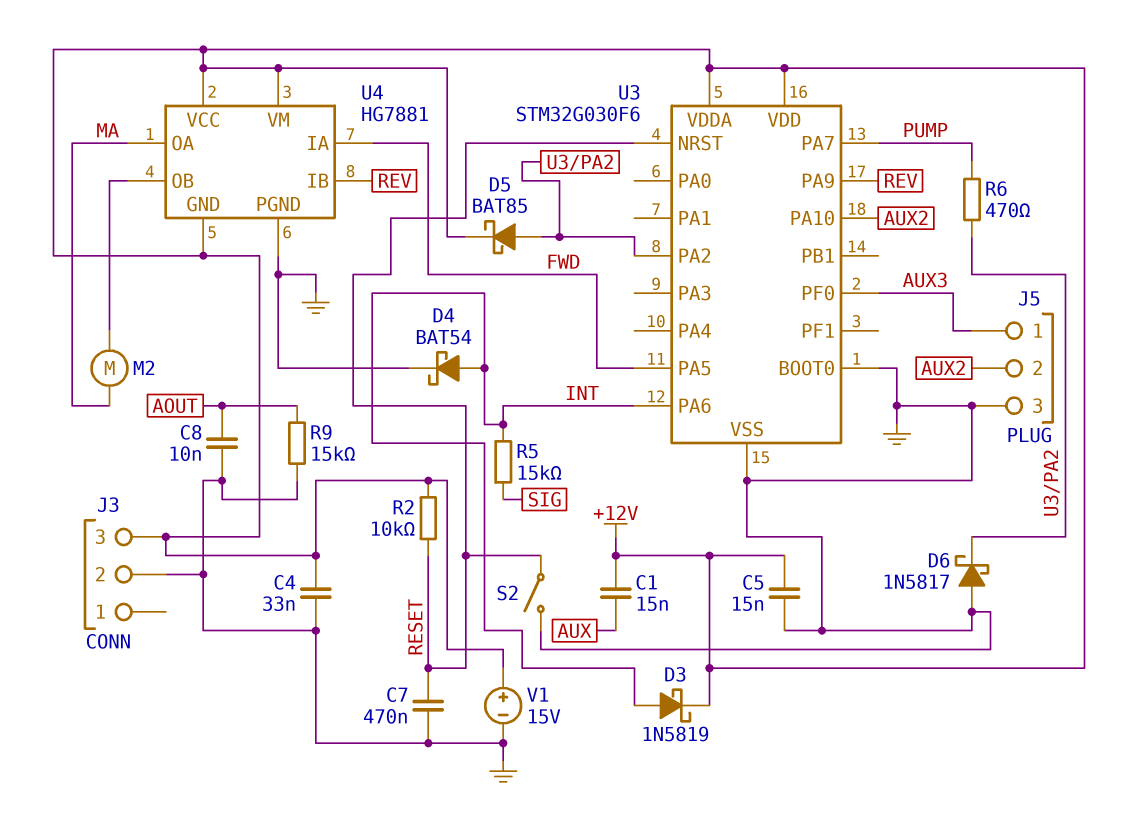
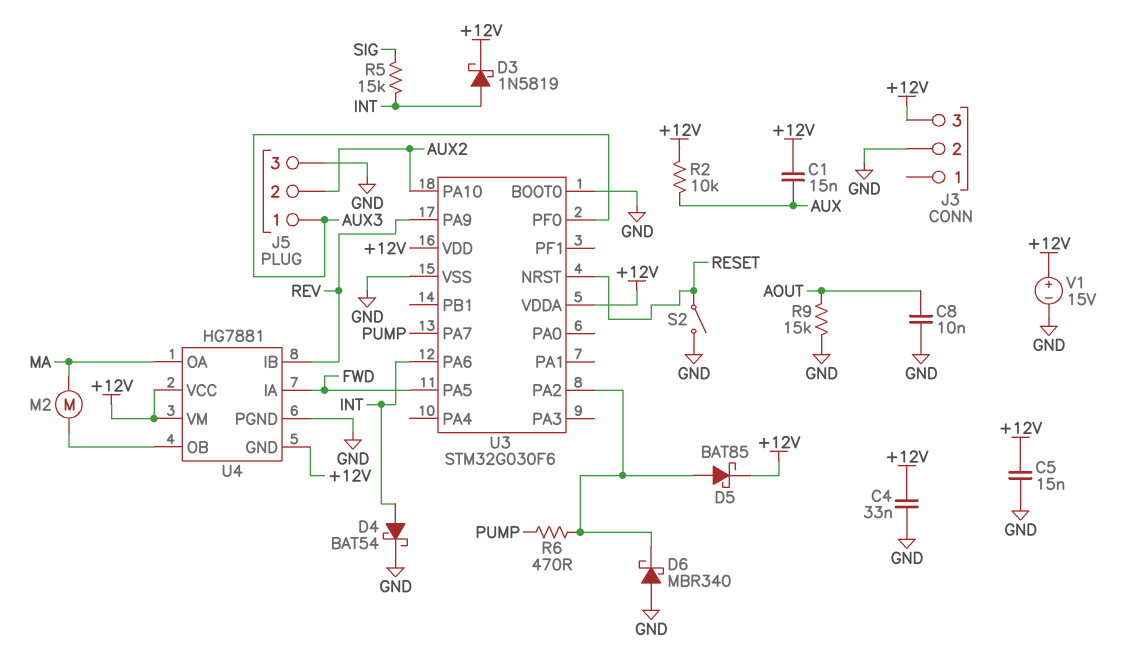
C7: 470nF (GND, RESET) -> none
D6: schottky 1N5817 (A GND, K U3/PA2) -> schottky MBR340 (A GND, K U3/PA2)
R2: 10k (+12V, RESET) -> 10k (+12V, AUX)

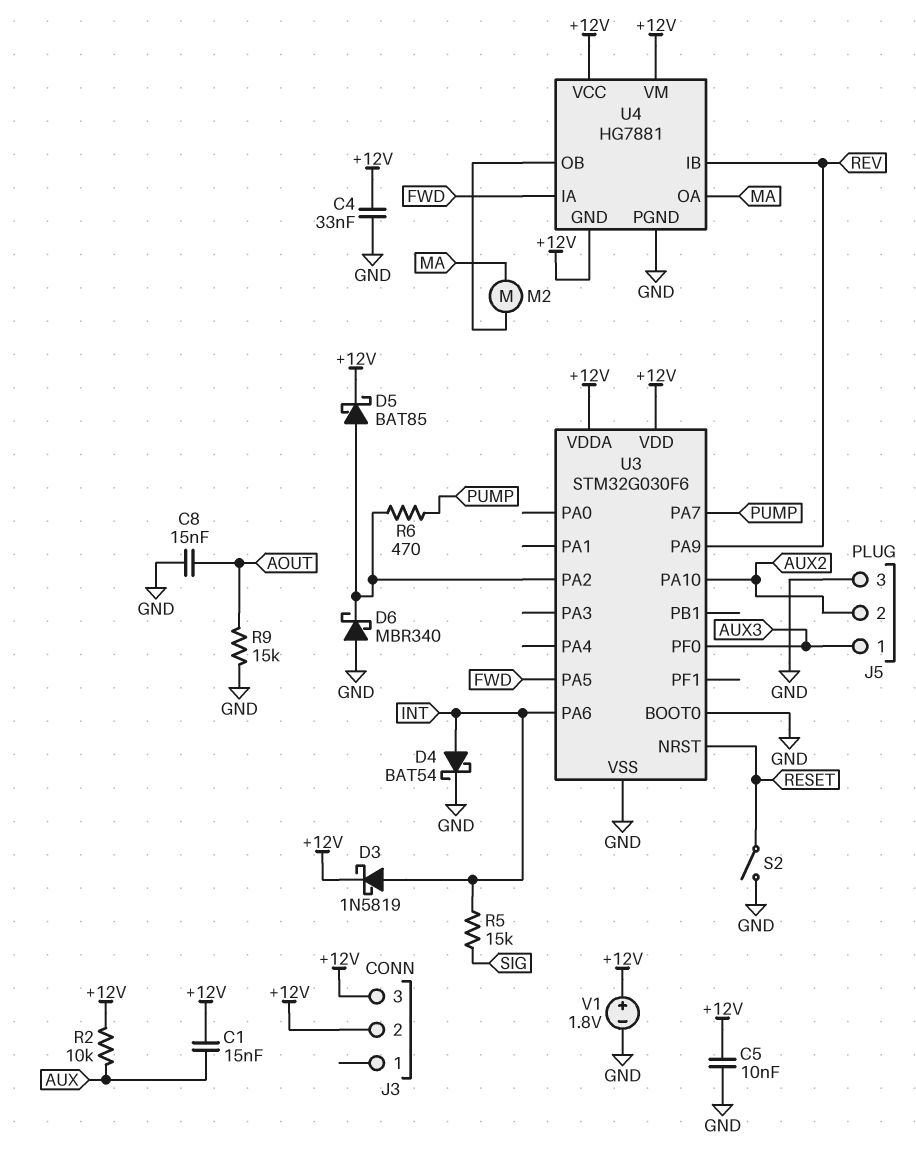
C5: 15nF (+12V, GND) -> 10nF (+12V, GND)
C8: 10nF (AOUT, GND) -> 15nF (AOUT, GND)
J3 pin 2: GND -> +12V
V1: 15V (plus +12V, minus GND) -> 1.8V (plus +12V, minus GND)

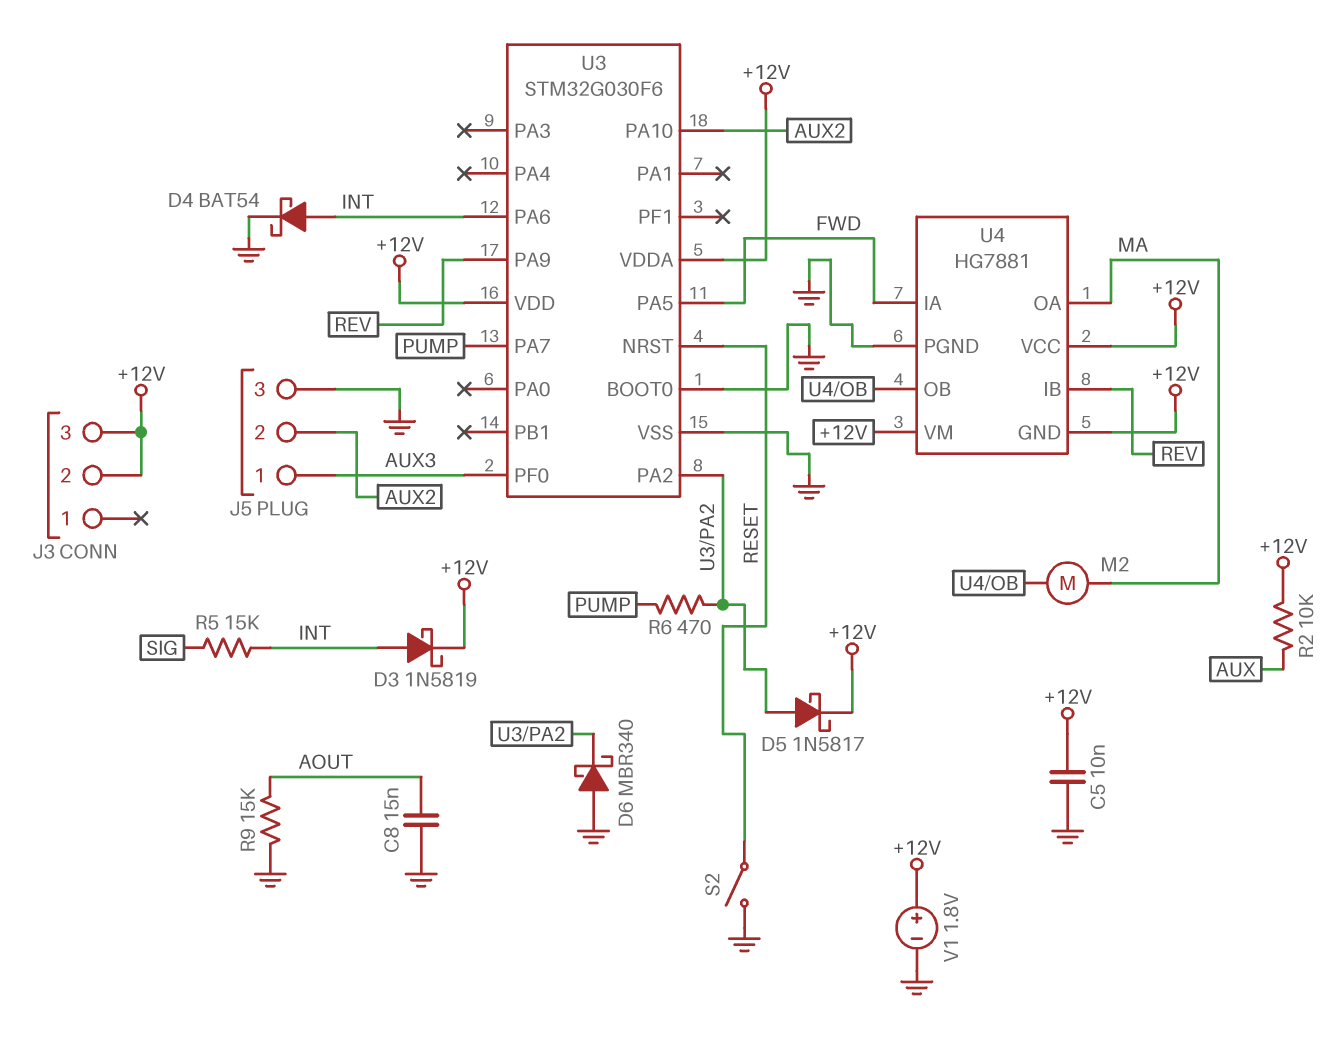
C1: 15nF (+12V, AUX) -> none
C4: 33nF (+12V, GND) -> none
D5: schottky BAT85 (A U3/PA2, K +12V) -> schottky 1N5817 (A U3/PA2, K +12V)

